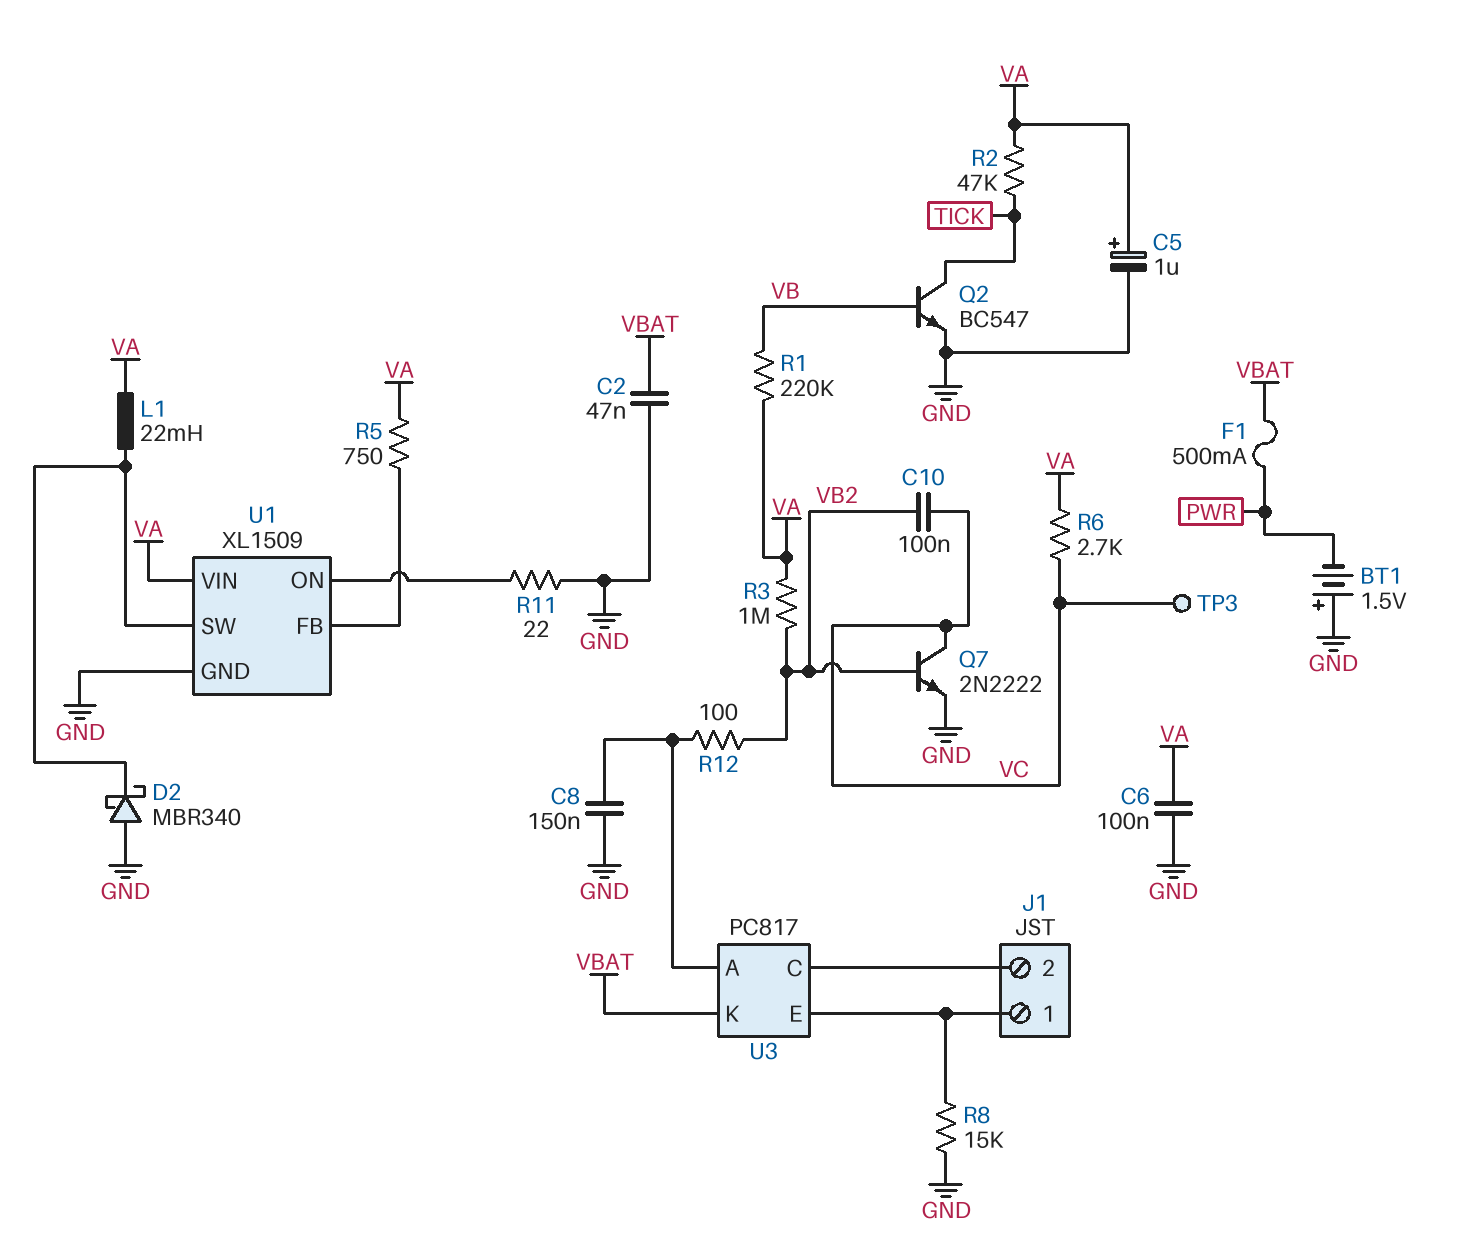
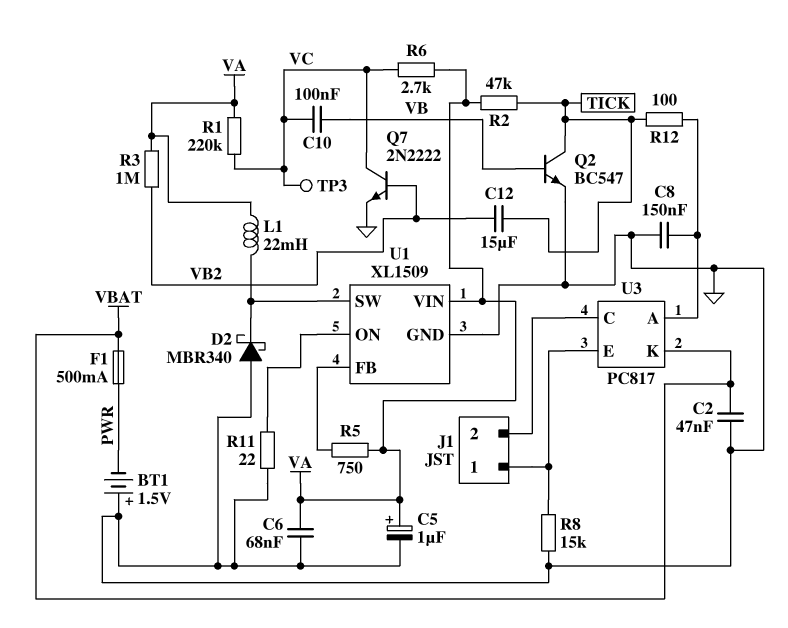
C6: 100nF (GND, VA) -> 68nF (GND, VA)
C10: 100nF (VB2, VC) -> 100nF (VB, VC)
C12: none -> 15uF (TICK, VB2)
R1: 220k (VA, VB) -> 220k (VA, VC)
R12: 100 (U3/A, VB2) -> 100 (TICK, U3/A)

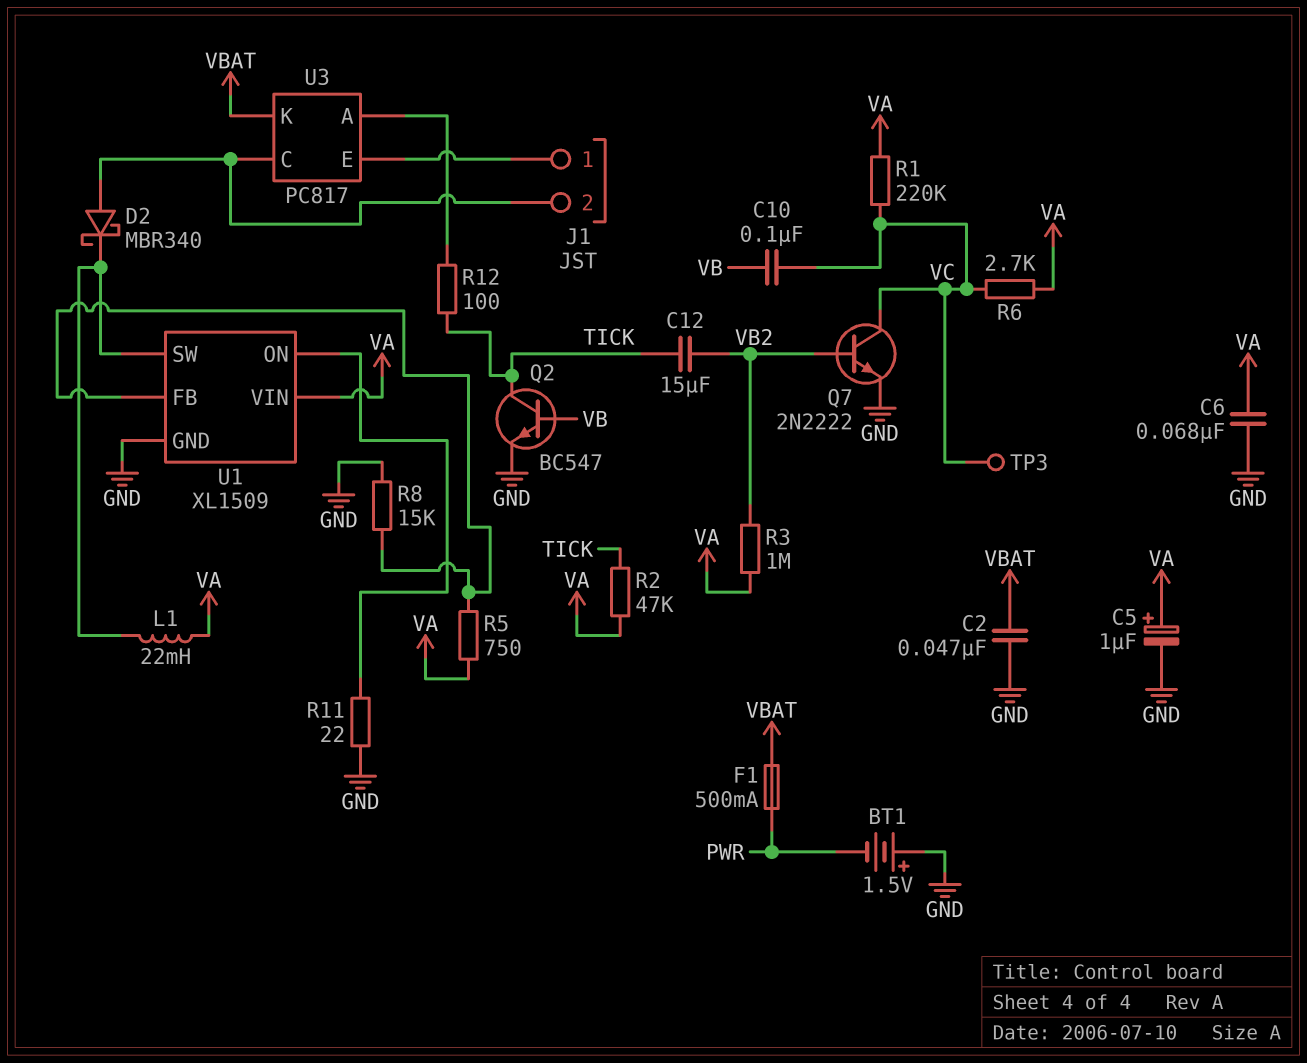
C8: 150nF (GND, U3/A) -> none
D2: schottky MBR340 (A GND, K U1/SW) -> schottky MBR340 (A J1/2, K U1/SW)
R8: 15k (GND, J1/1) -> 15k (GND, U1/FB)

